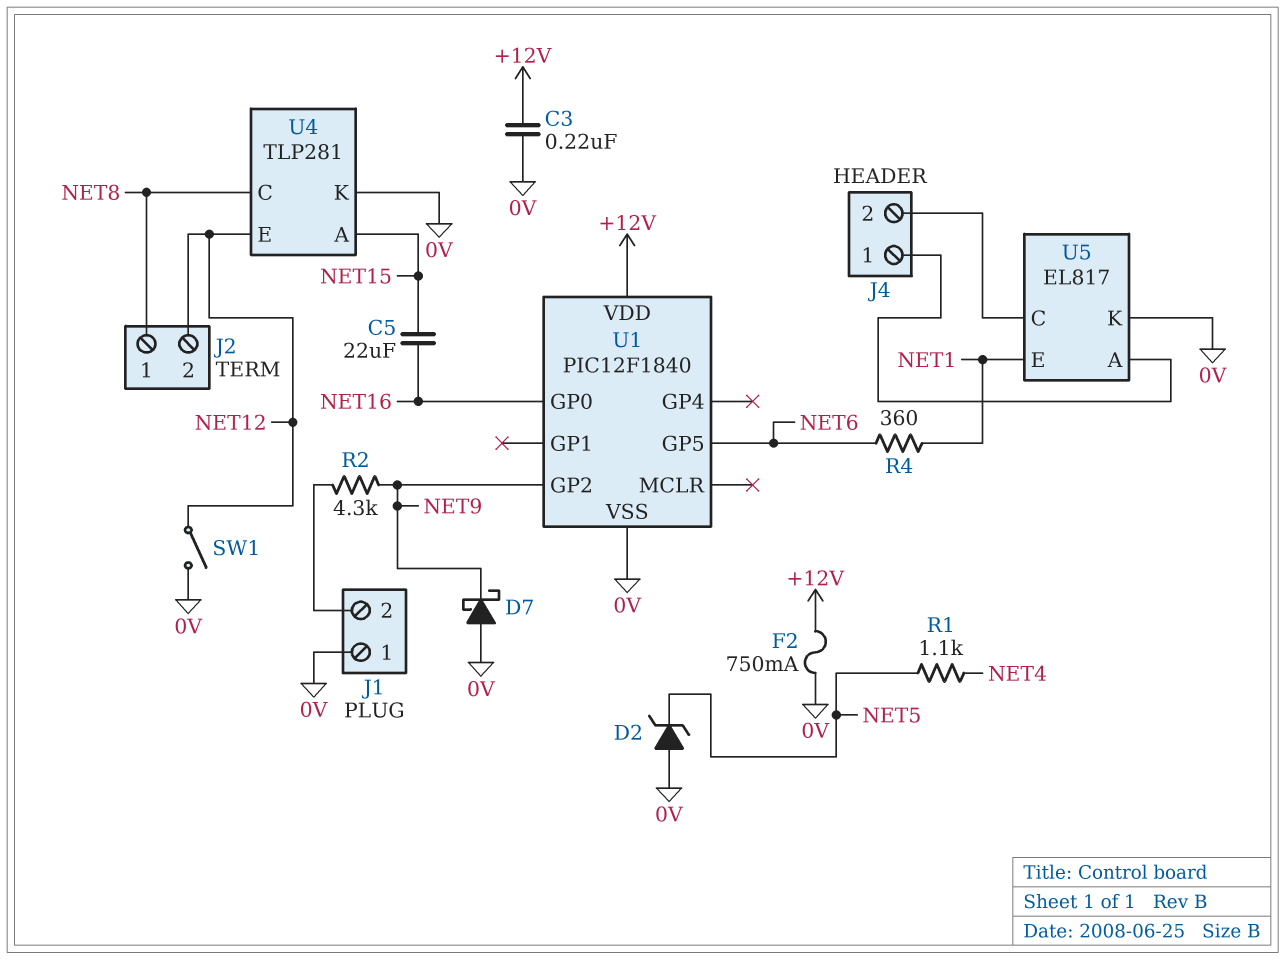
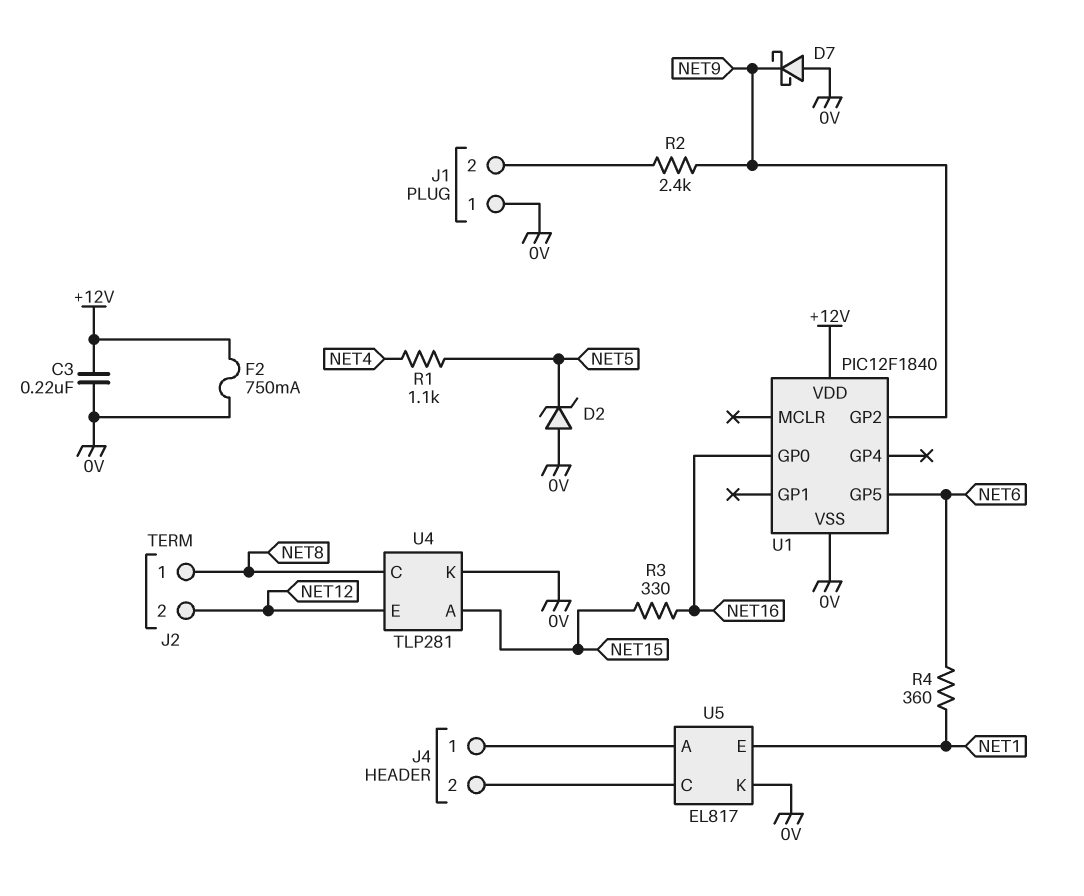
C5: 22uF (NET15, NET16) -> none
R2: 4.3k (J1/2, NET9) -> 2.4k (J1/2, NET9)
R3: none -> 330 (NET15, NET16)
SW1: switch (0V, NET12) -> none

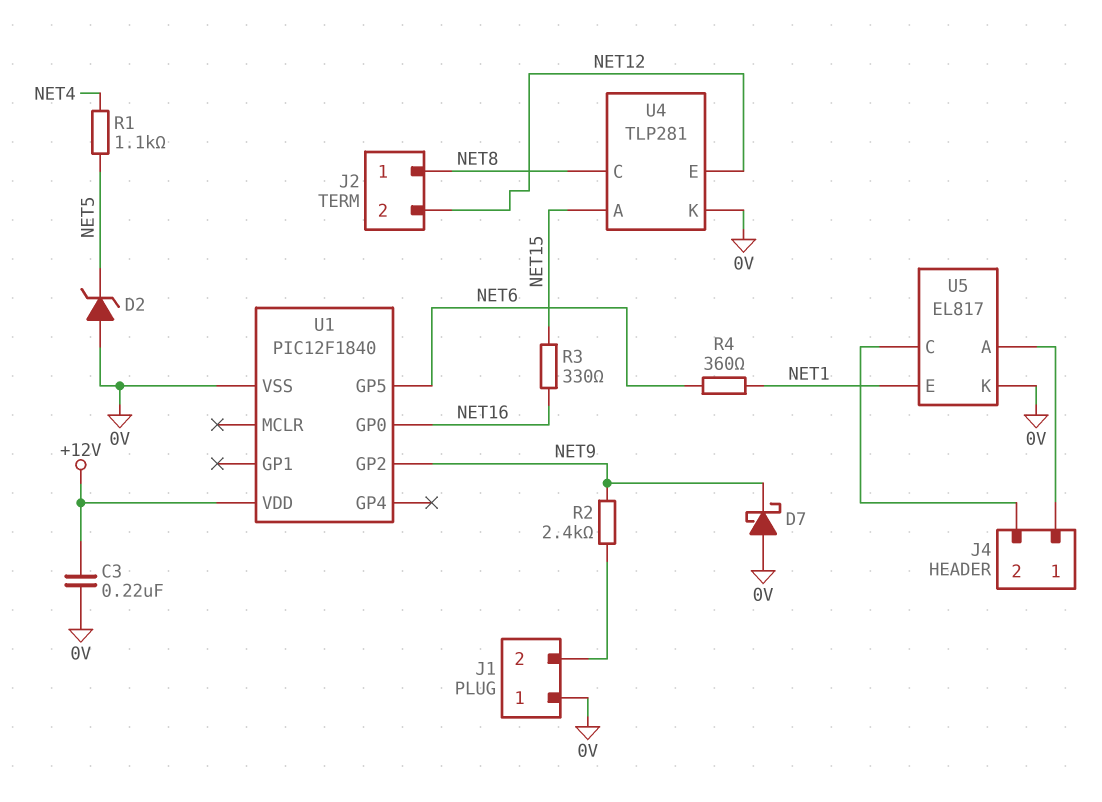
F2: 750mA (+12V, 0V) -> none

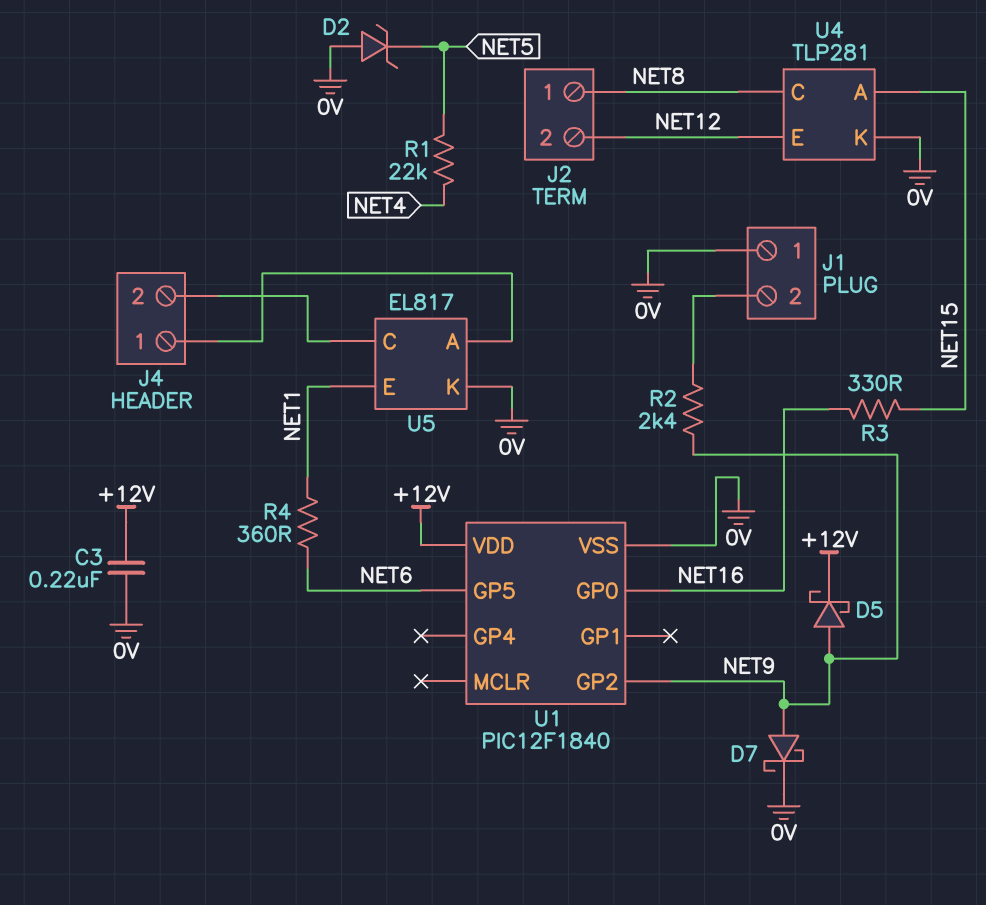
D5: none -> schottky (A NET9, K +12V)
D7: schottky (A 0V, K NET9) -> schottky (A NET9, K 0V)
R1: 1.1k (NET4, NET5) -> 22k (NET4, NET5)

